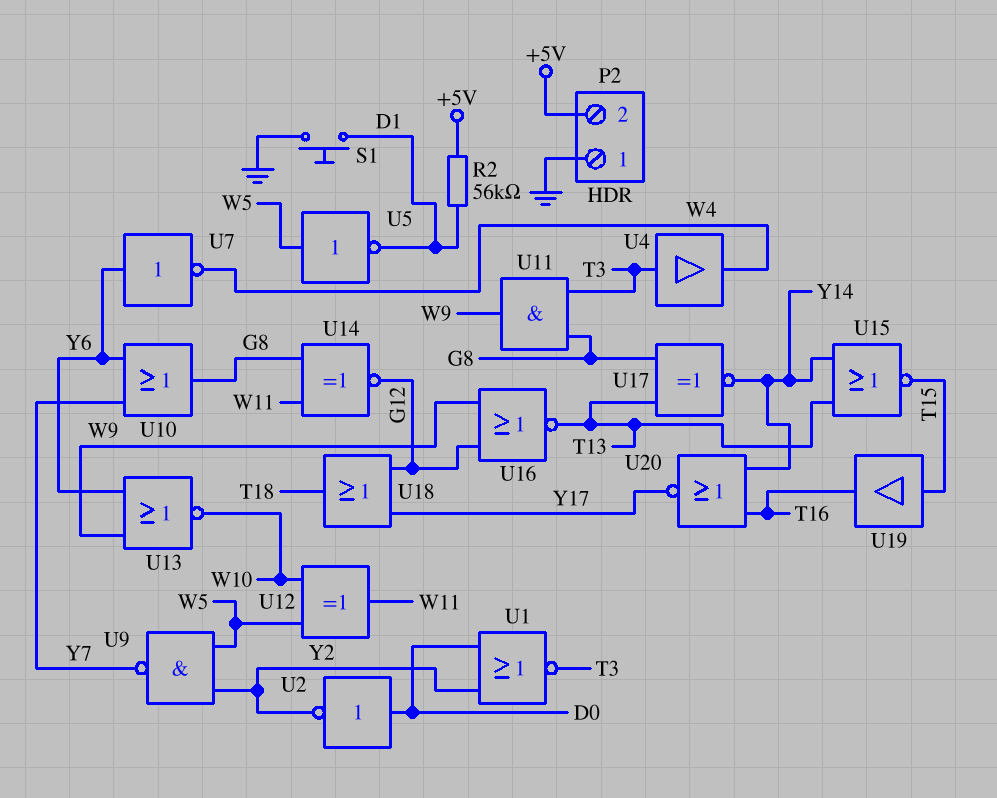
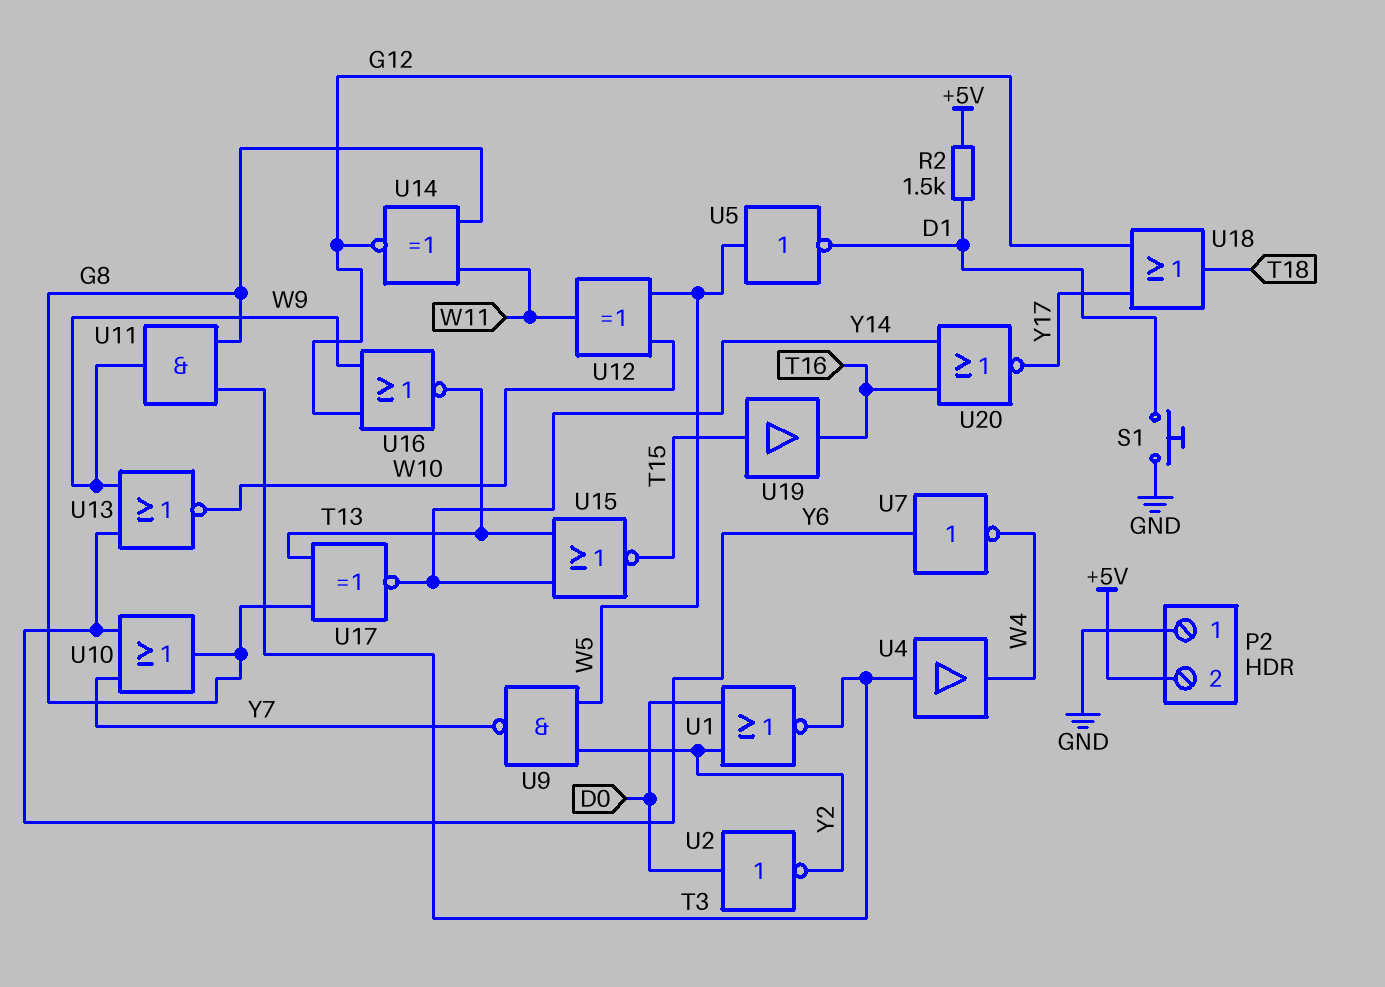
R2: 56k (+5V, D1) -> 1.5k (+5V, D1)

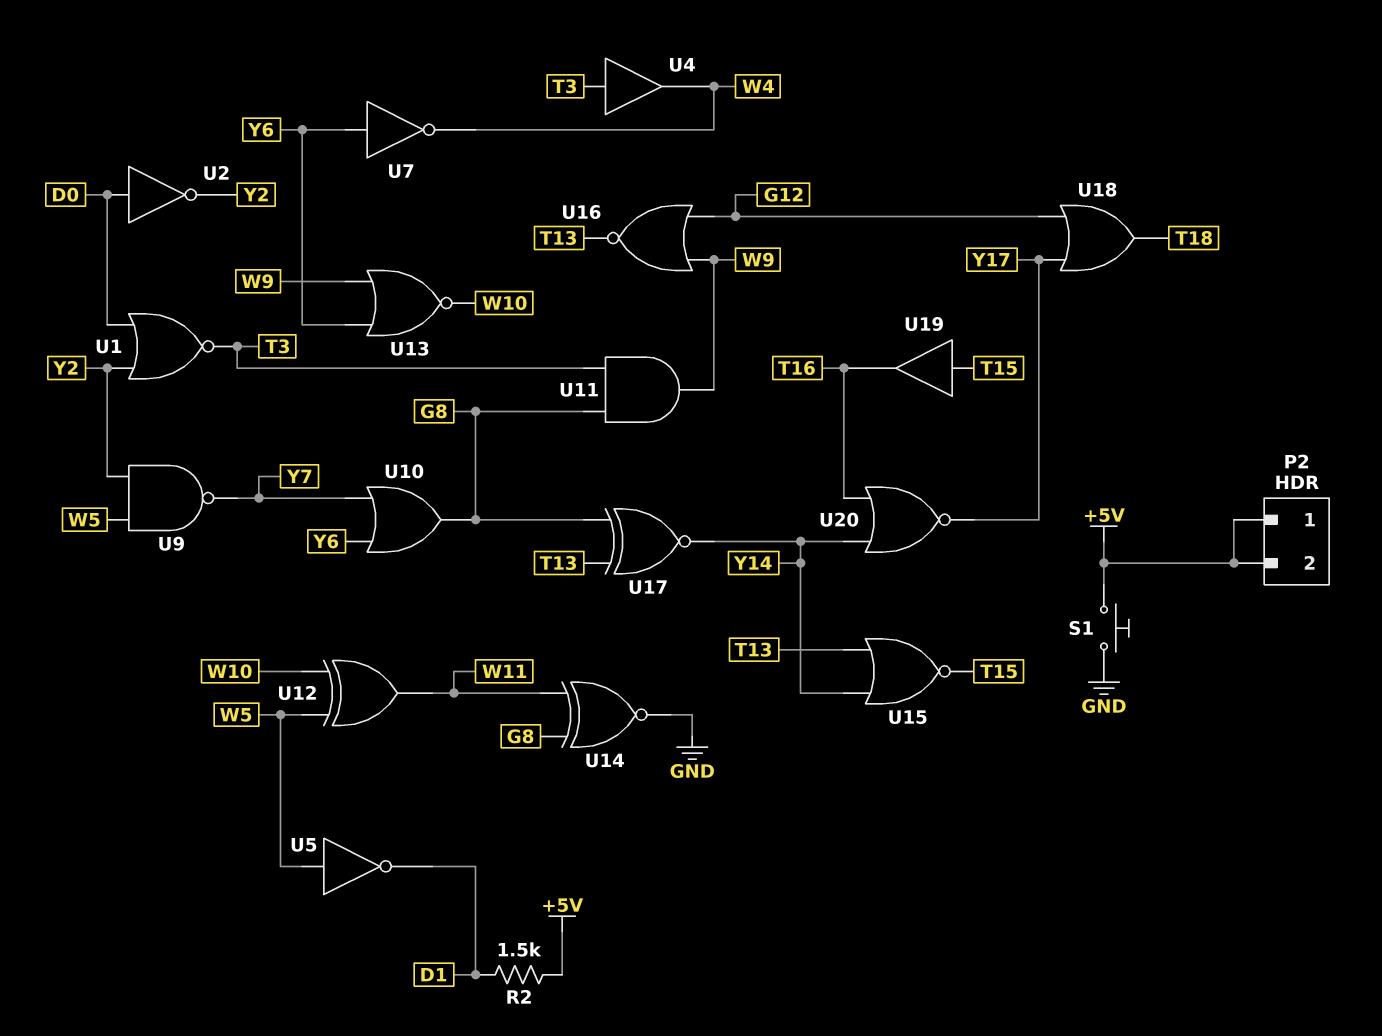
P2 pin 1: GND -> +5V
S1: button (D1, GND) -> button (+5V, GND)
U14: XNOR (in G8, in W11, out G12) -> XNOR (in G8, in W11, out GND)

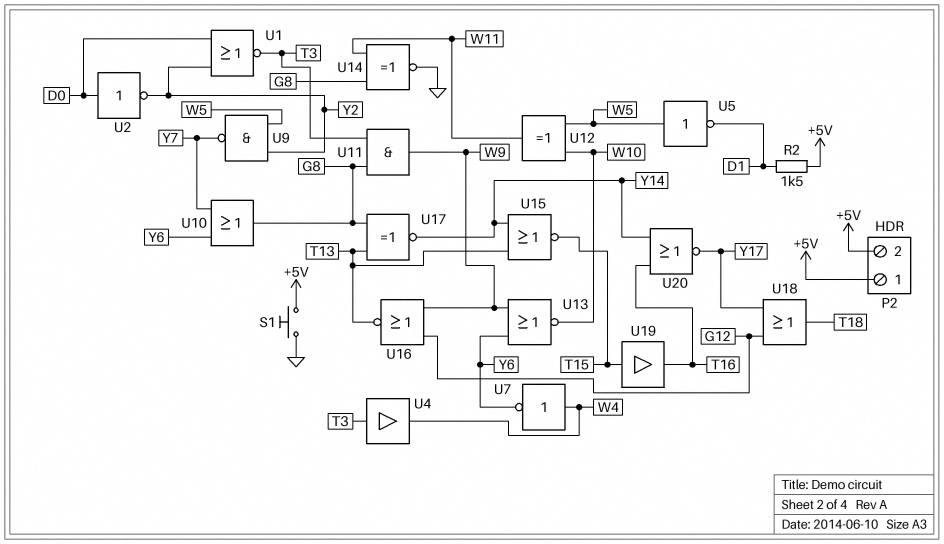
U7: NOT (in Y6, out W4) -> NOT (in W4, out Y6)

